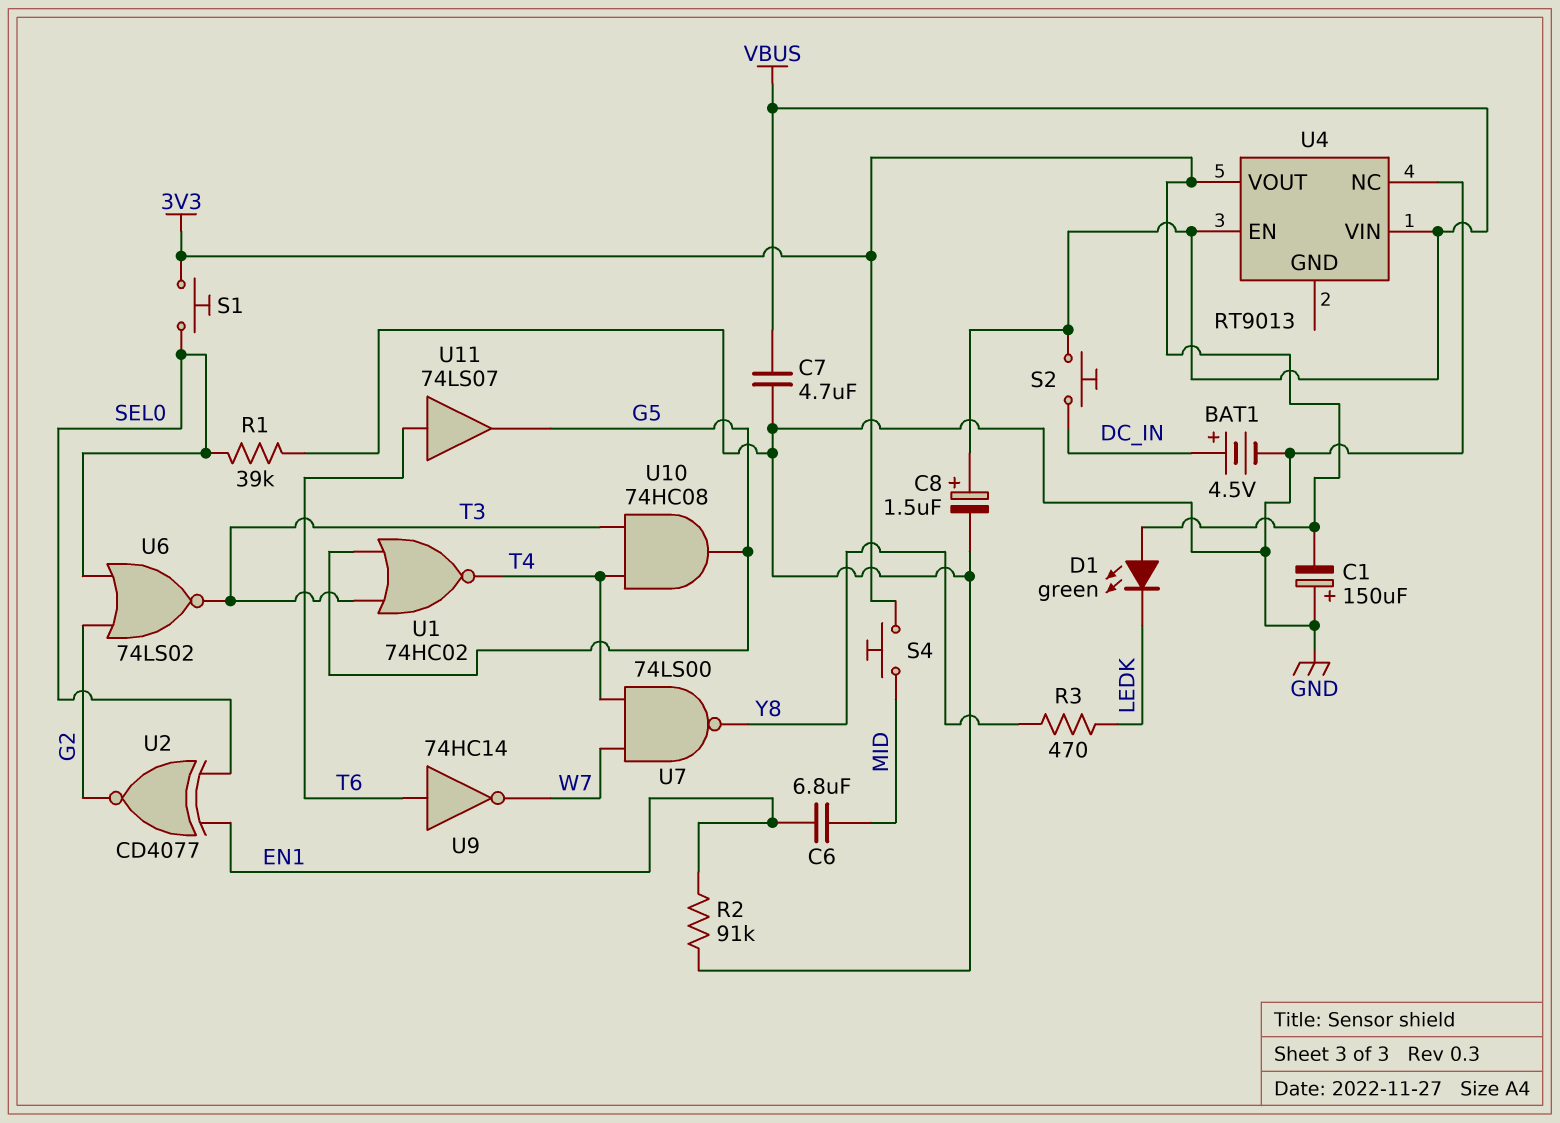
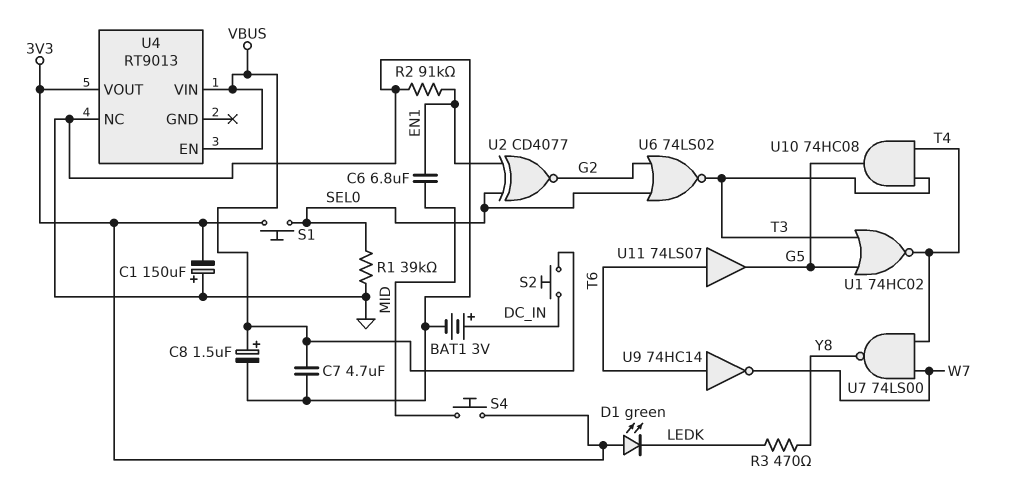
BAT1: 4.5V (plus DC_IN, minus GND) -> 3V (plus DC_IN, minus GND)

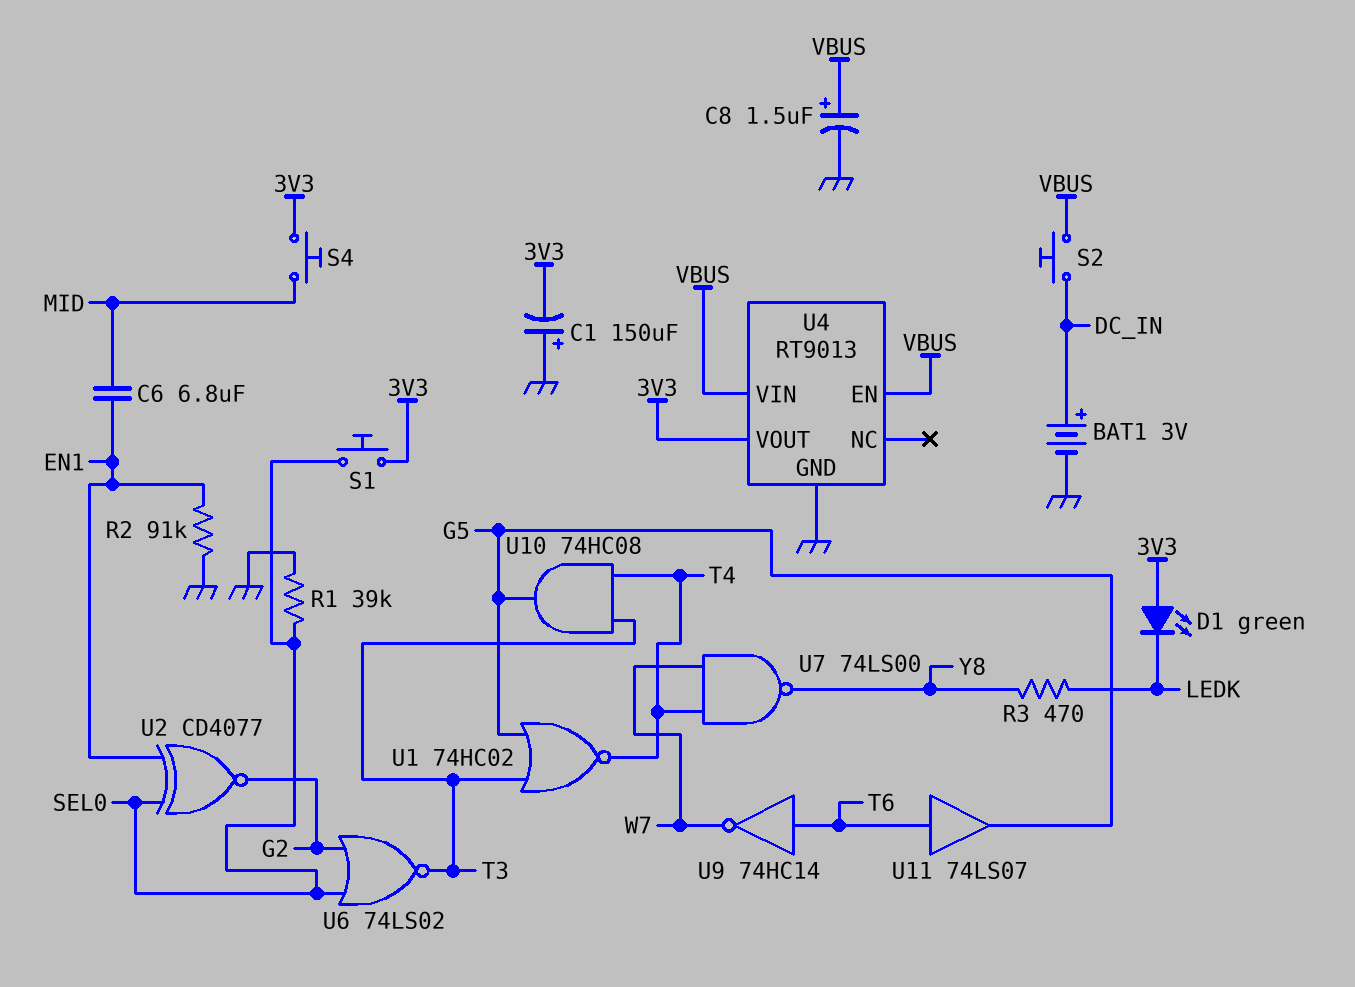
C7: 4.7uF (GND, VBUS) -> none
U4 pin GND: none -> GND
U4 pin NC: GND -> none

